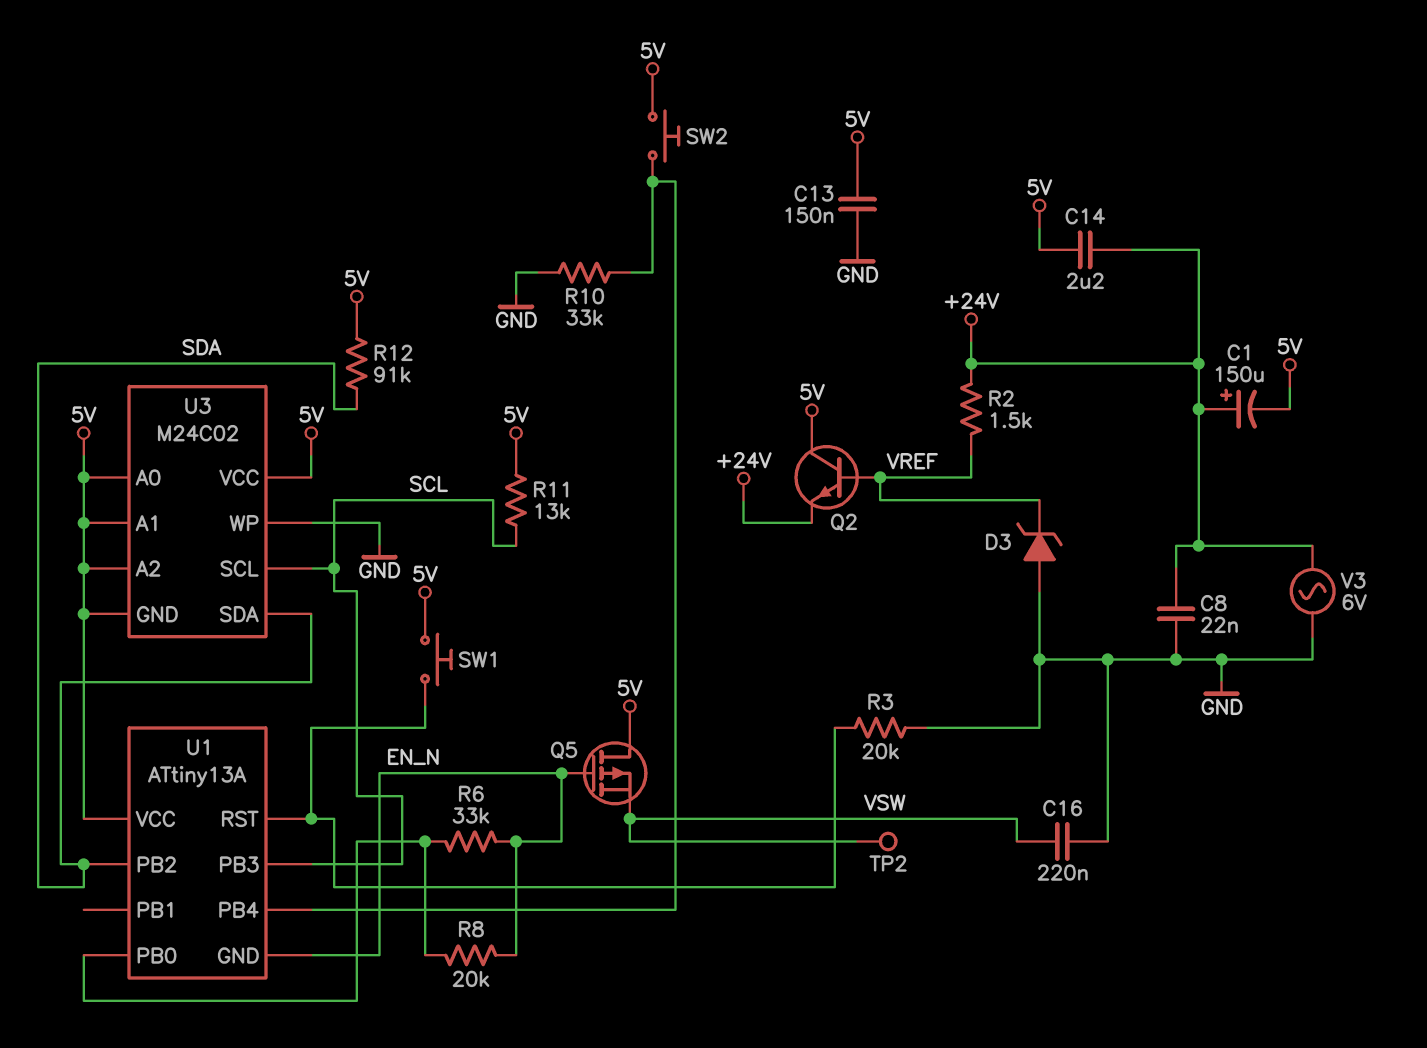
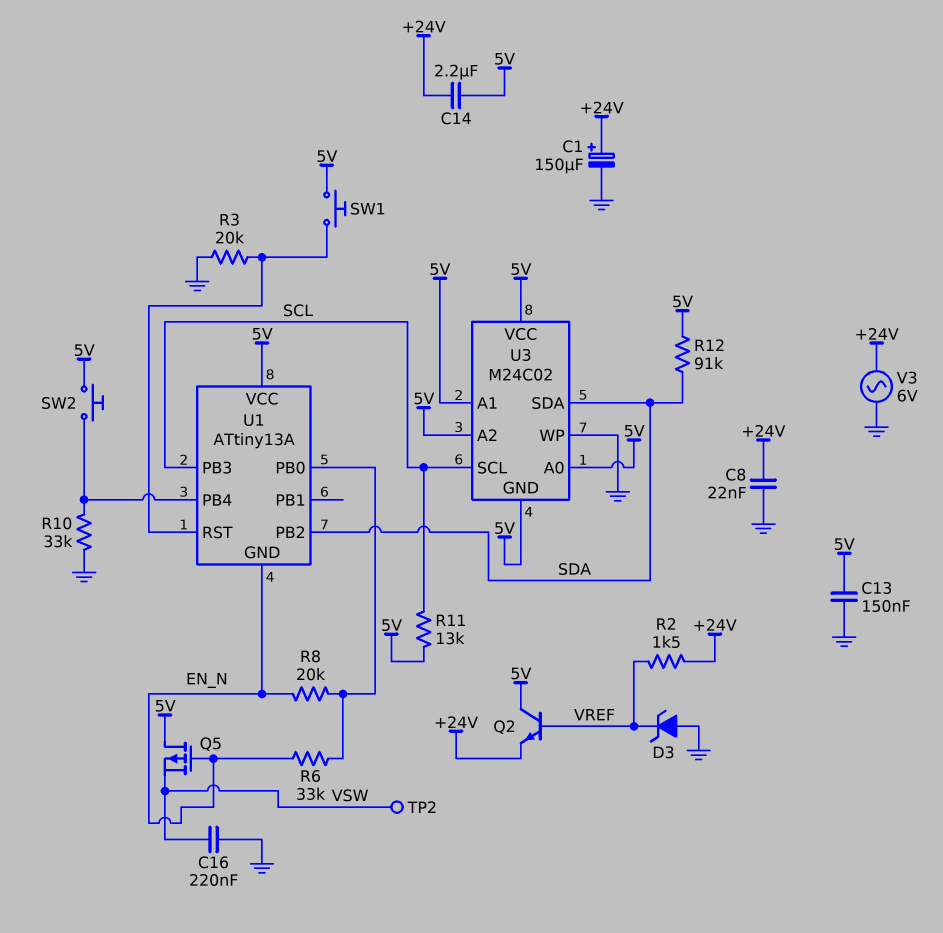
C1: 150uF (plus +24V, minus 5V) -> 150uF (plus +24V, minus GND)

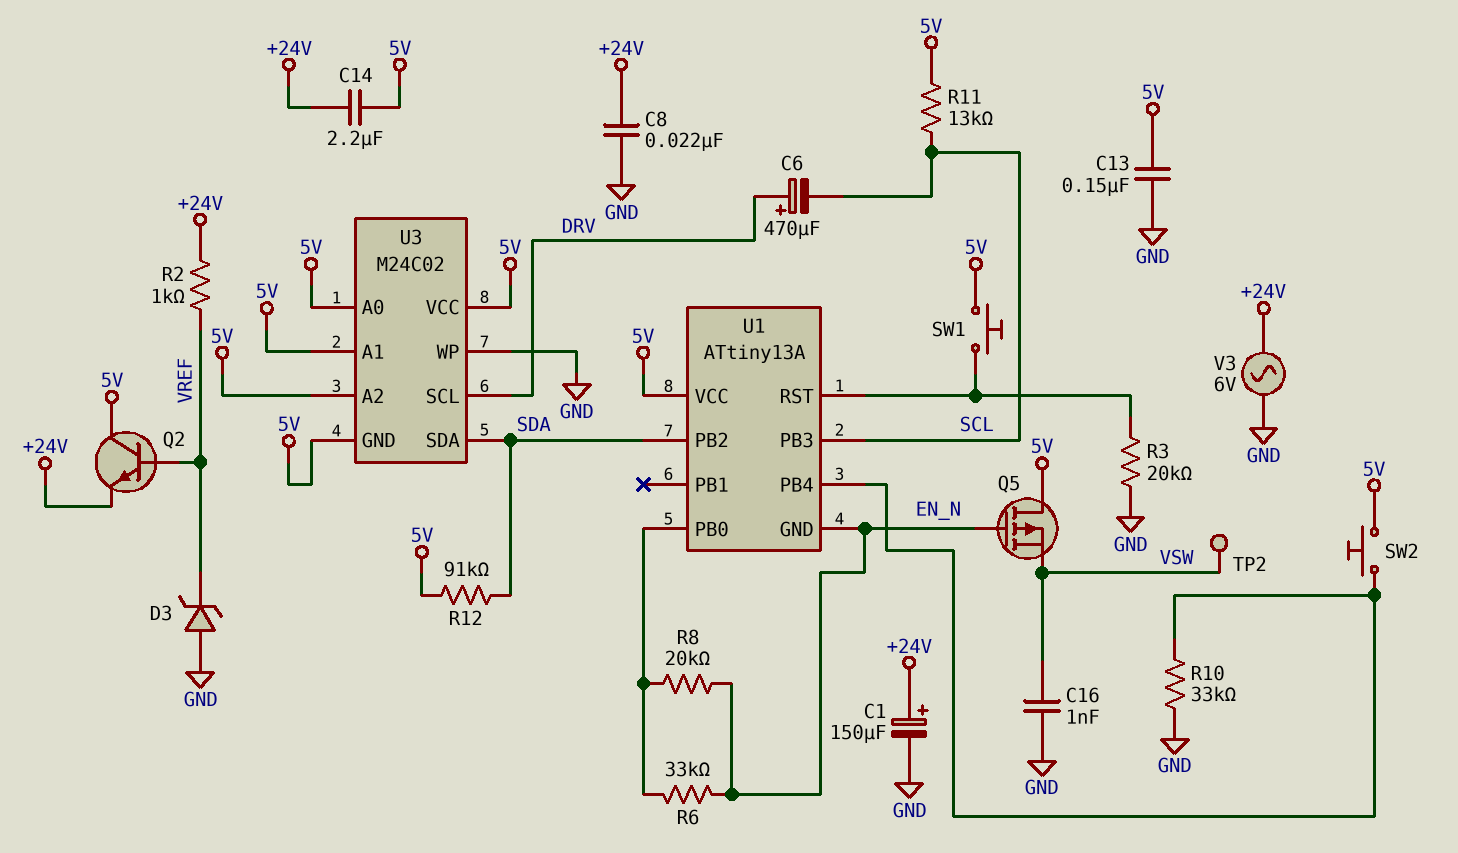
C6: none -> 470uF (plus DRV, minus SCL)
C16: 220nF (GND, VSW) -> 1nF (GND, VSW)
R2: 1.5k (+24V, VREF) -> 1k (+24V, VREF)
U3 pin SCL: SCL -> DRV

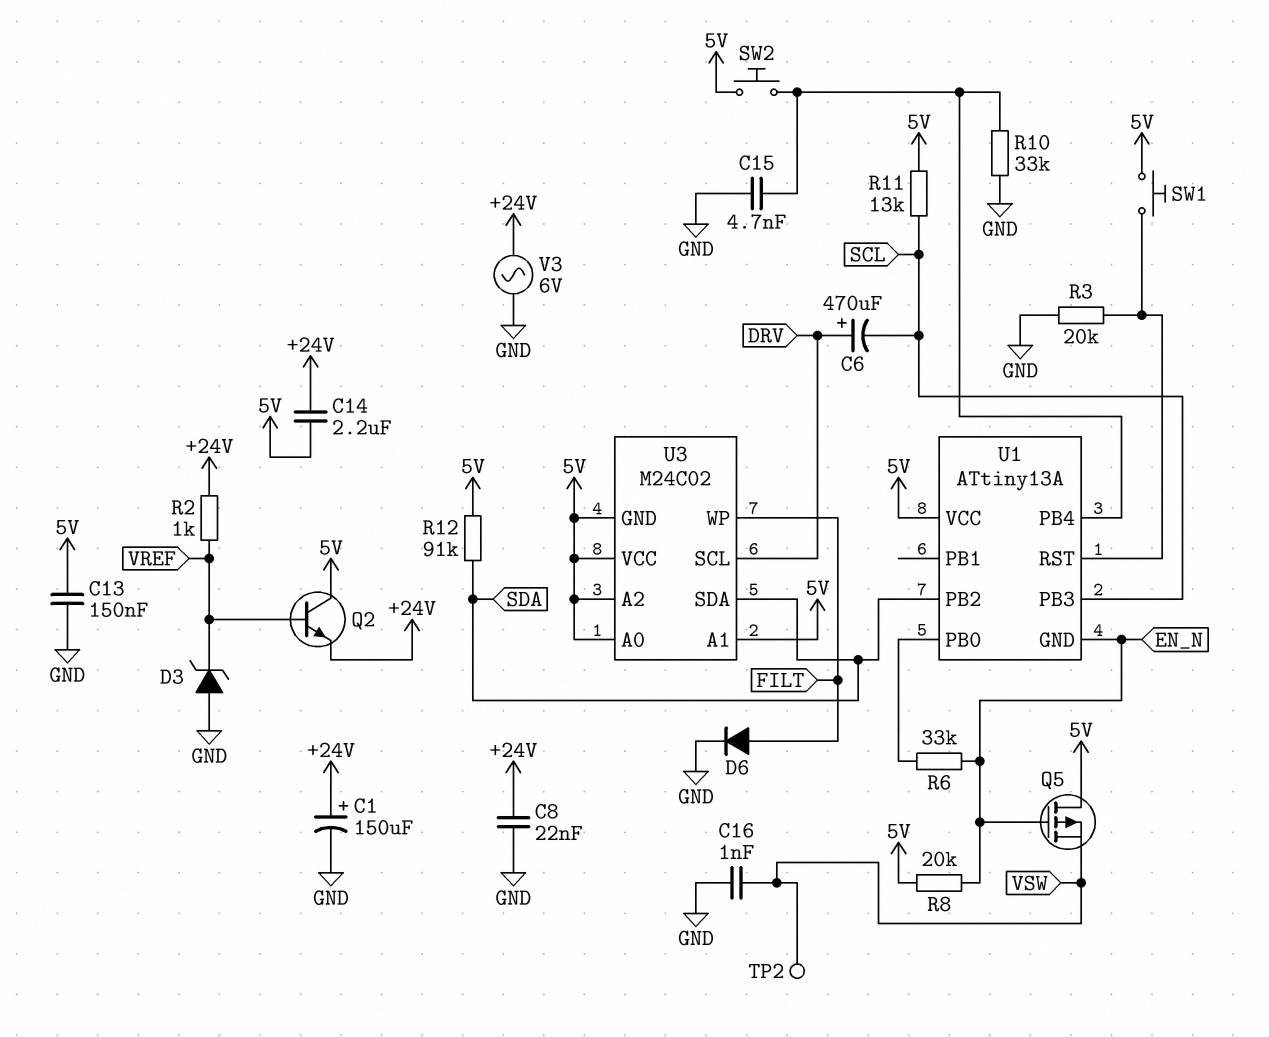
C15: none -> 4.7nF (GND, U1/PB4)
D6: none -> diode (A FILT, K GND)
R8: 20k (EN_N, U1/PB0) -> 20k (5V, EN_N)
U3 pin WP: GND -> FILT

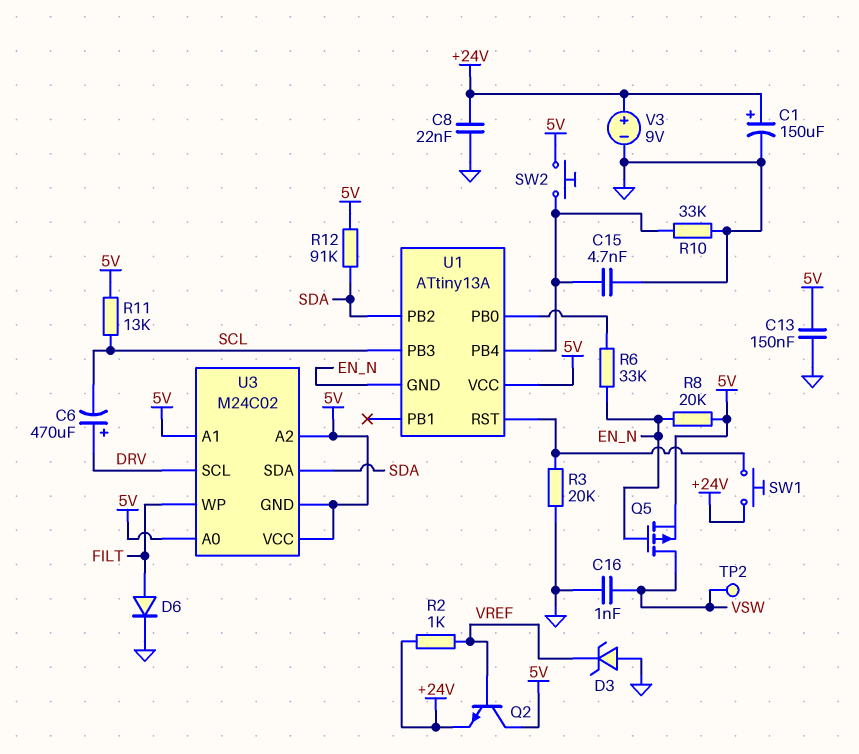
C14: 2.2uF (+24V, 5V) -> none
Q5: PMOS (G EN_N, D 5V, S VSW) -> PMOS (G EN_N, D VSW, S 5V)
SW1: button (5V, U1/RST) -> button (+24V, U1/RST)
V3: AC 6V (+24V, GND) -> 9V (plus +24V, minus GND)

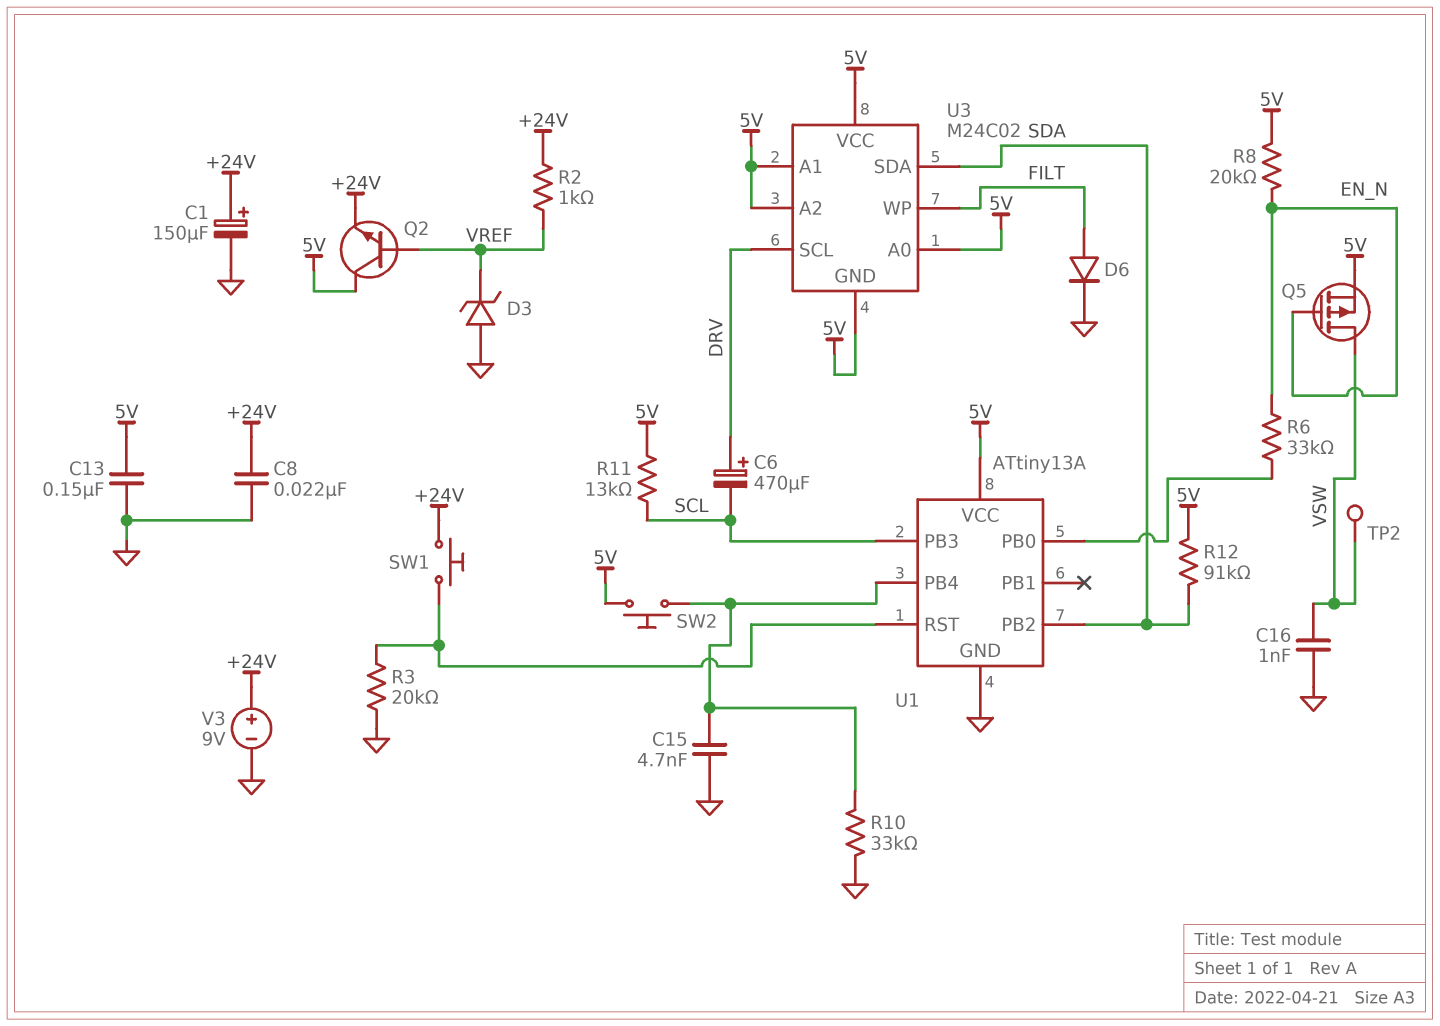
U1 pin GND: EN_N -> GND

